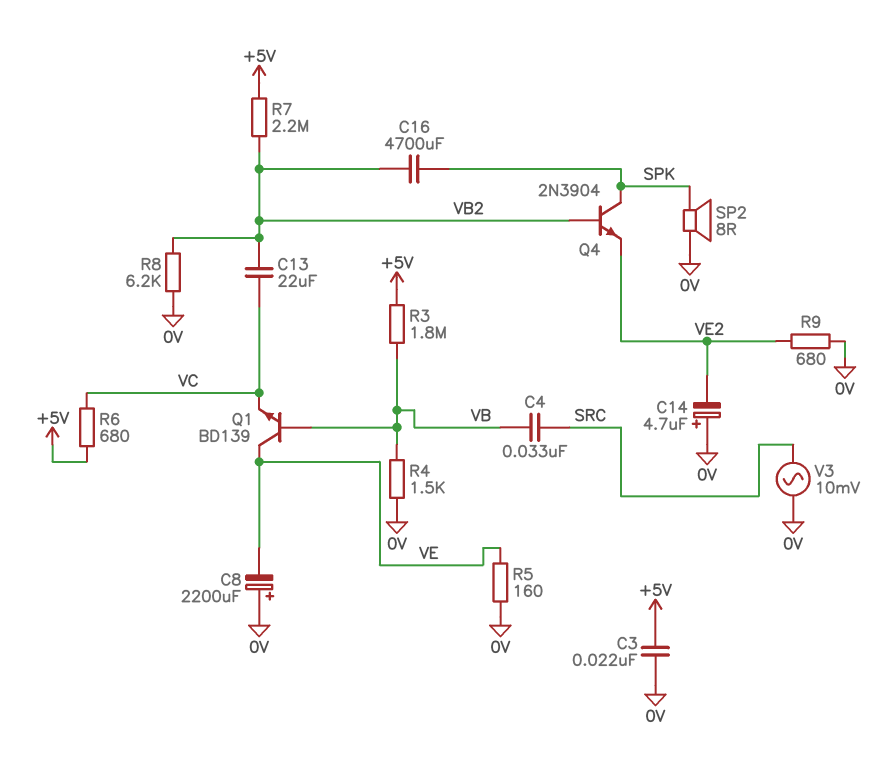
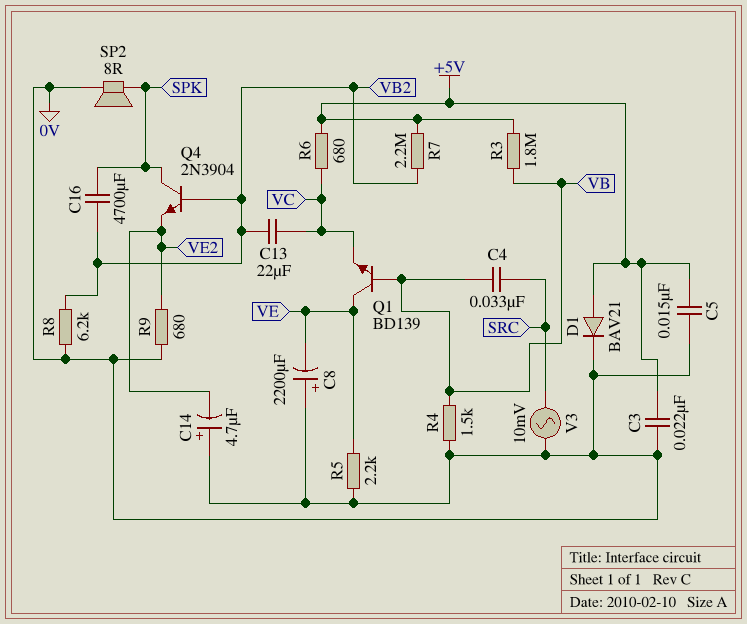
C5: none -> 15nF (+5V, 0V)
D1: none -> diode BAV21 (A +5V, K 0V)
R5: 160 (0V, VE) -> 2.2k (0V, VE)

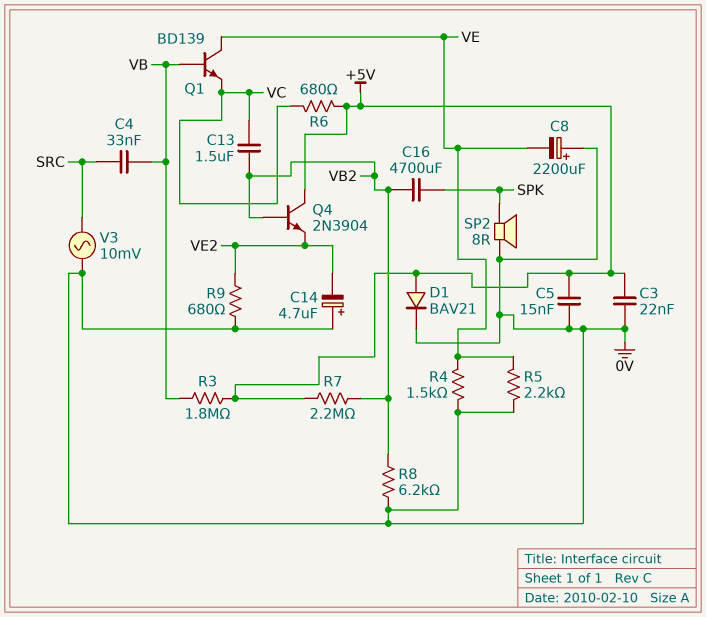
C13: 22uF (VB2, VC) -> 1.5uF (VB2, VC)
Q4: NPN 2N3904 (B VB2, C SPK, E VE2) -> NPN 2N3904 (B VB2, C +5V, E VE2)
R4: 1.5k (0V, VB) -> 1.5k (0V, VE)

